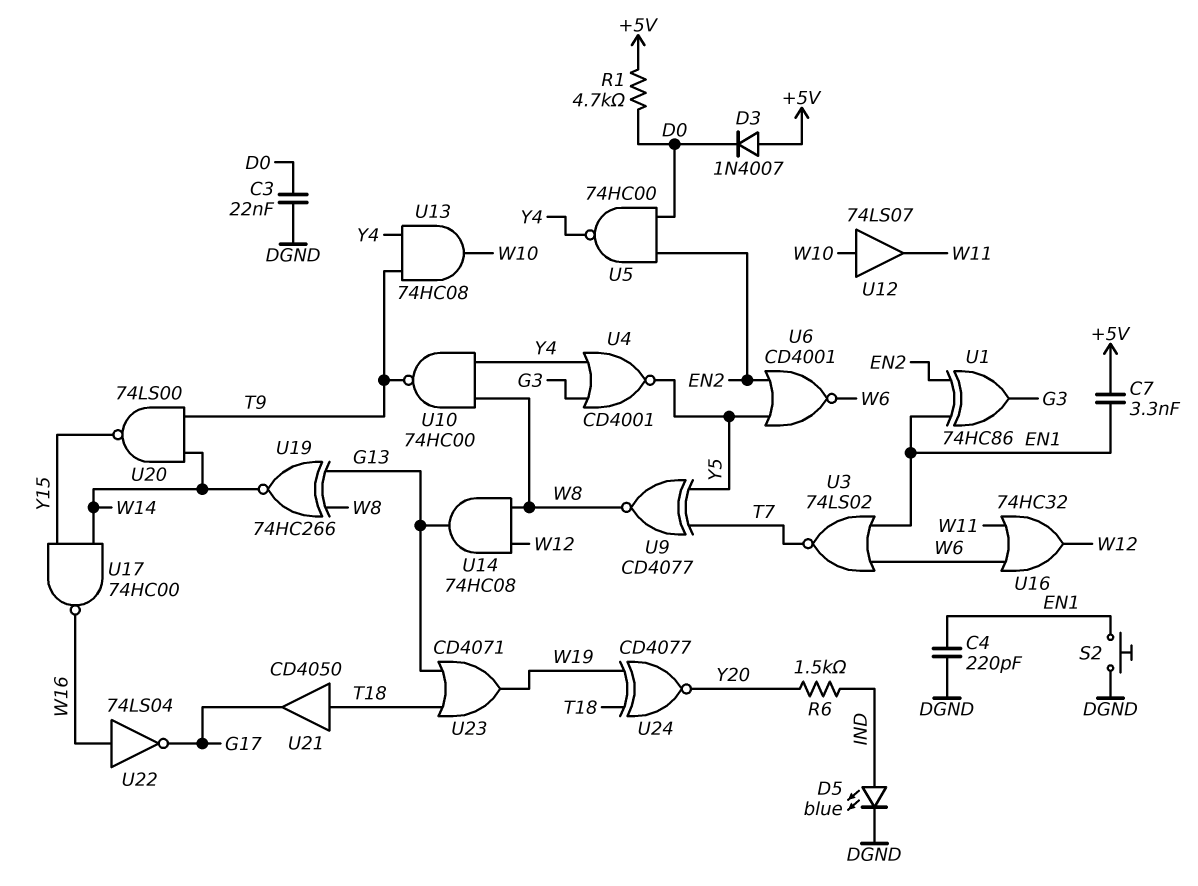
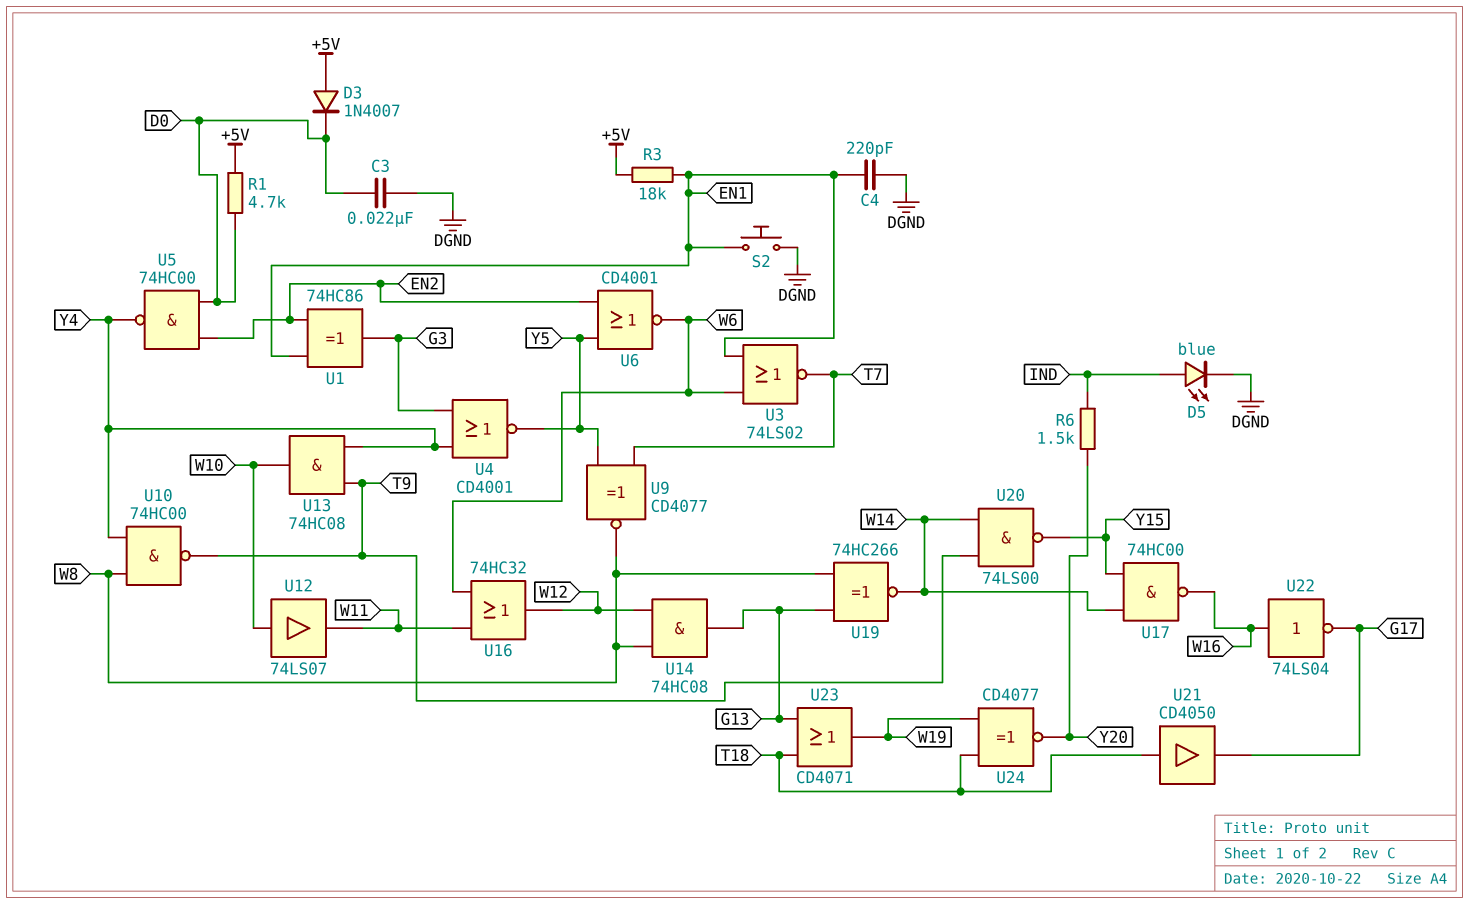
C7: 3.3nF (+5V, EN1) -> none
R3: none -> 18k (+5V, EN1)

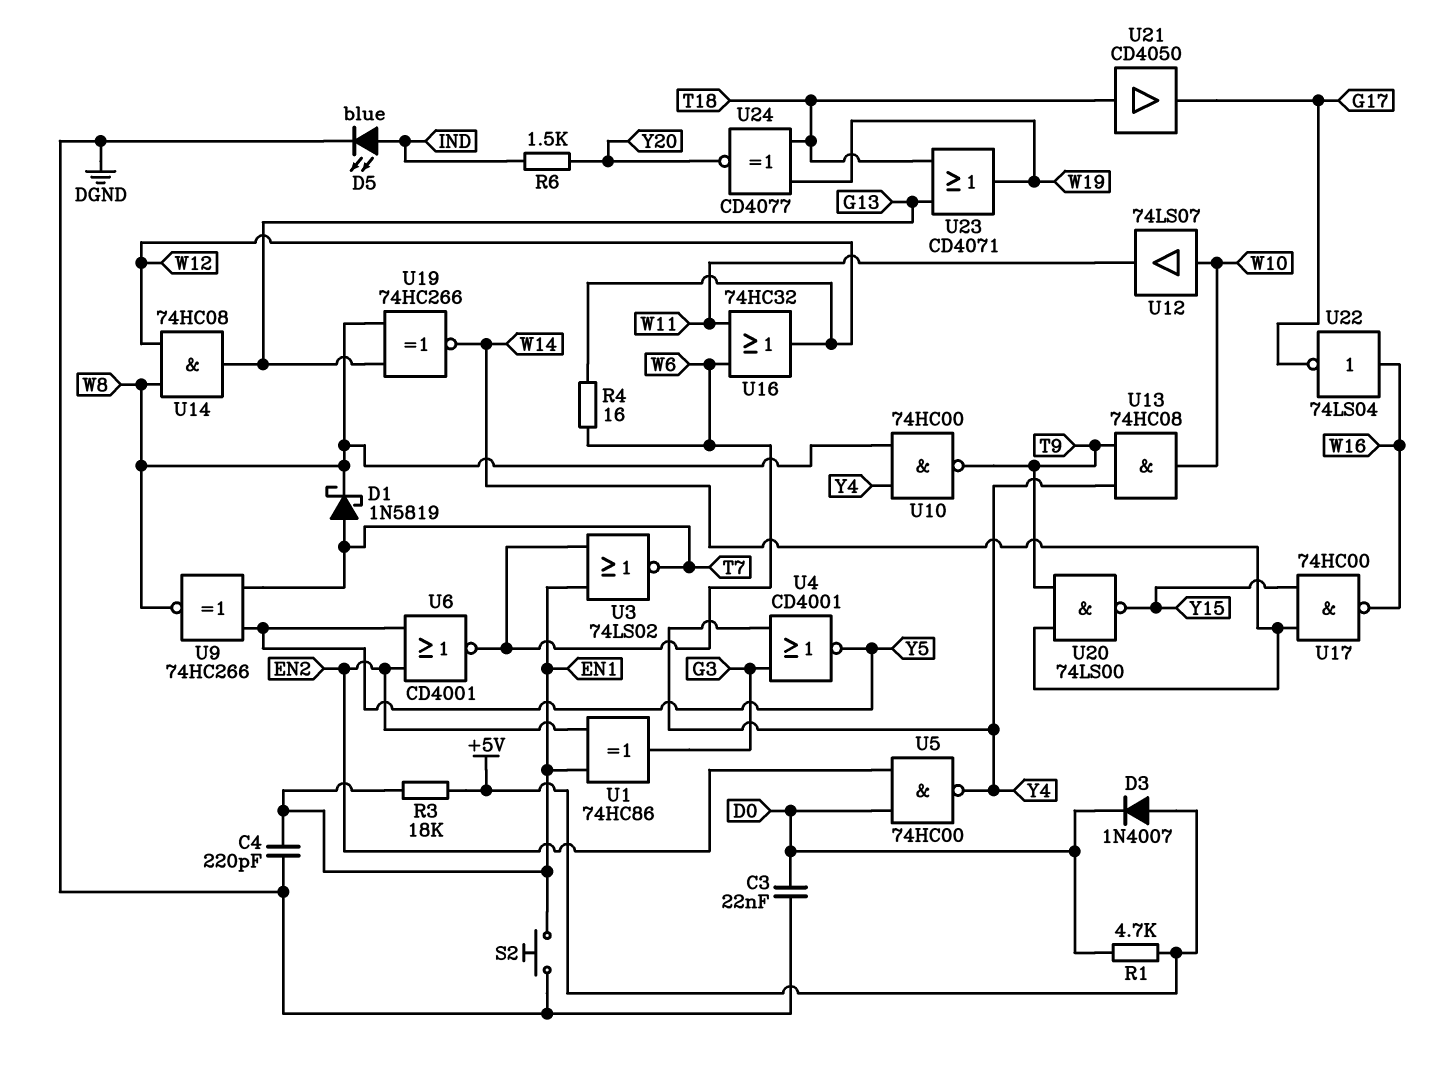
D1: none -> schottky 1N5819 (A T7, K W8)
R4: none -> 16 (W6, W12)
U9: XNOR CD4077 (in T7, in Y5, out W8) -> XNOR 74HC266 (in T7, in Y5, out W8)

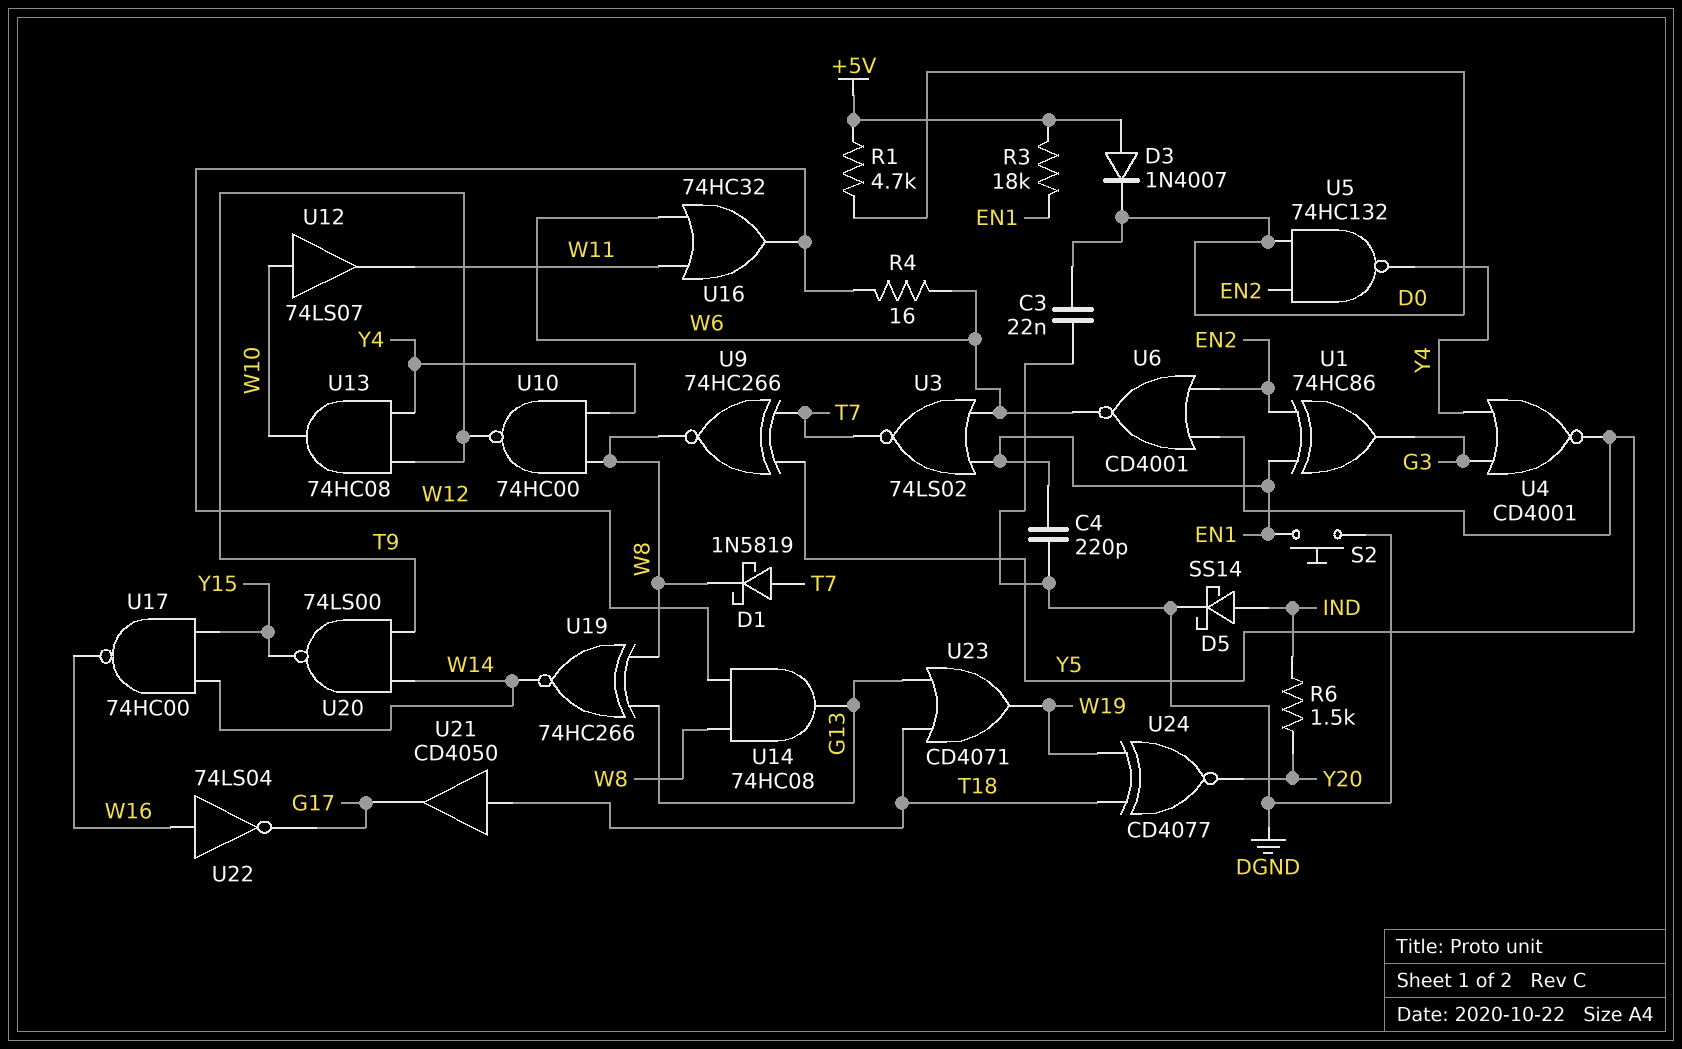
D5: LED blue (A IND, K DGND) -> schottky SS14 (A IND, K DGND)
U5: NAND 74HC00 (in D0, in EN2, out Y4) -> NAND 74HC132 (in D0, in EN2, out Y4)

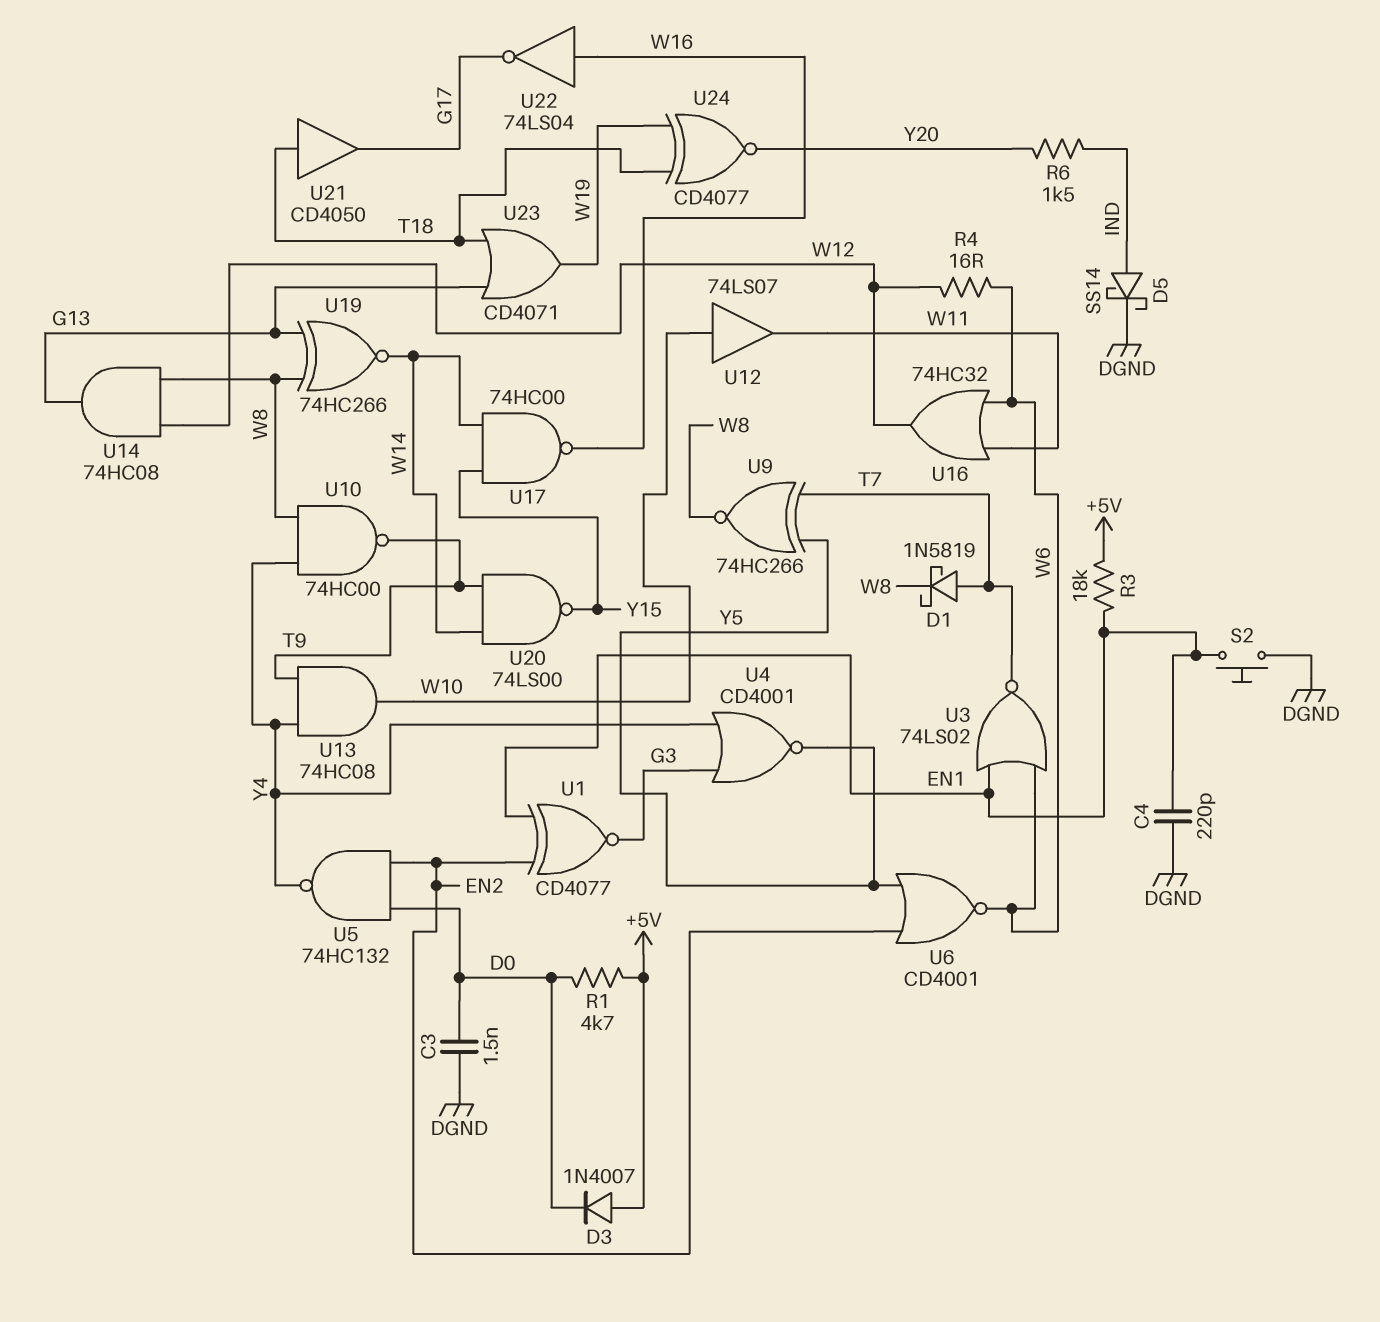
C3: 22nF (D0, DGND) -> 1.5nF (D0, DGND)
U1: XOR 74HC86 (in EN1, in EN2, out G3) -> XNOR CD4077 (in EN1, in EN2, out G3)

